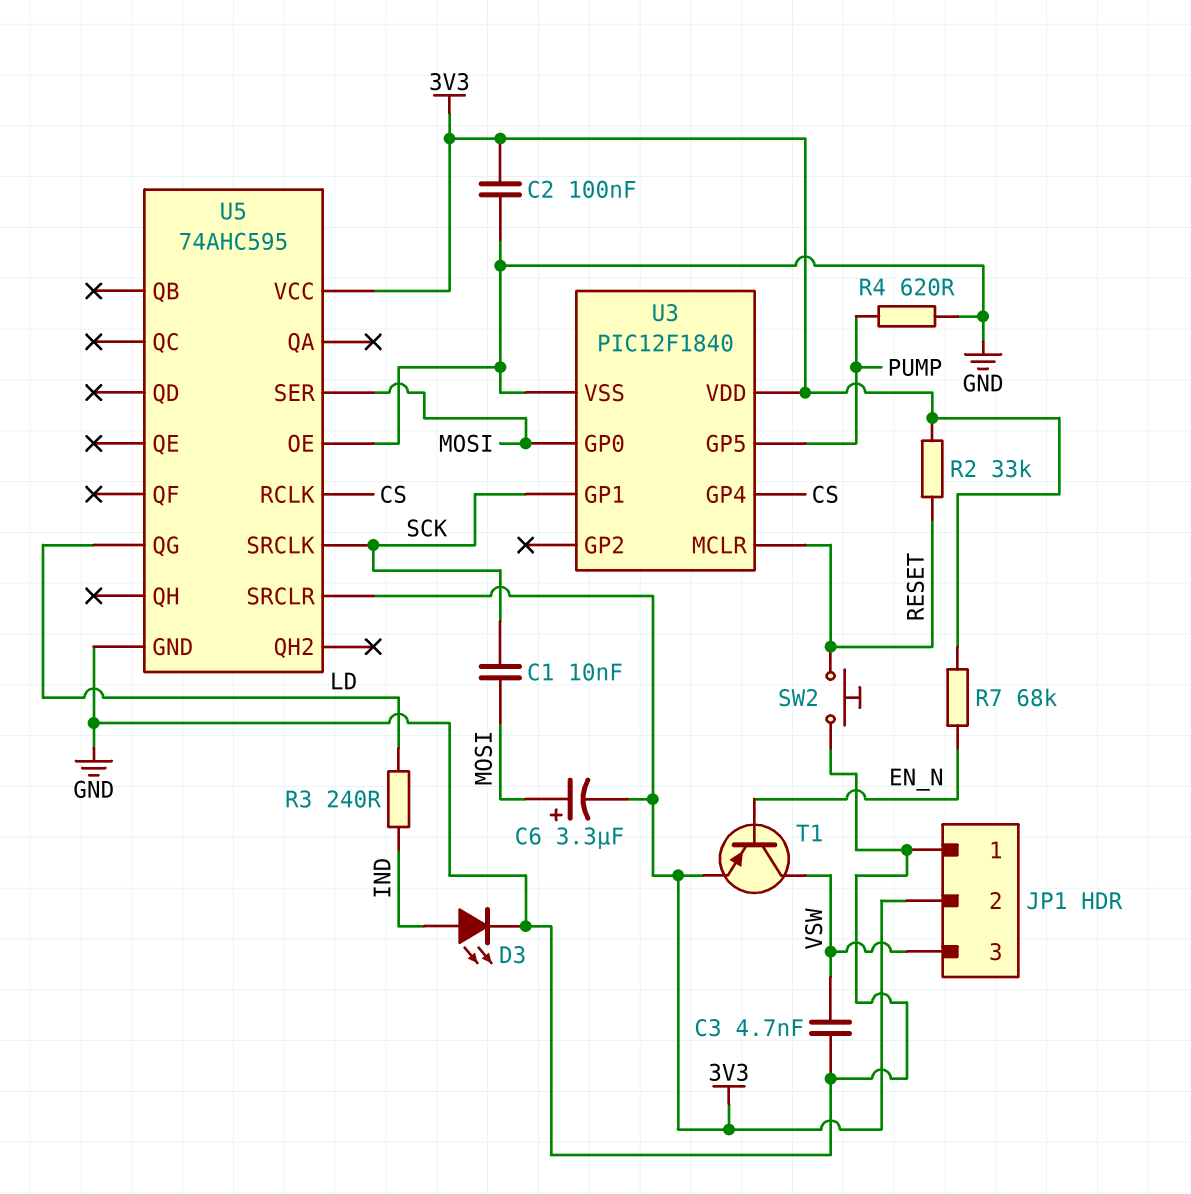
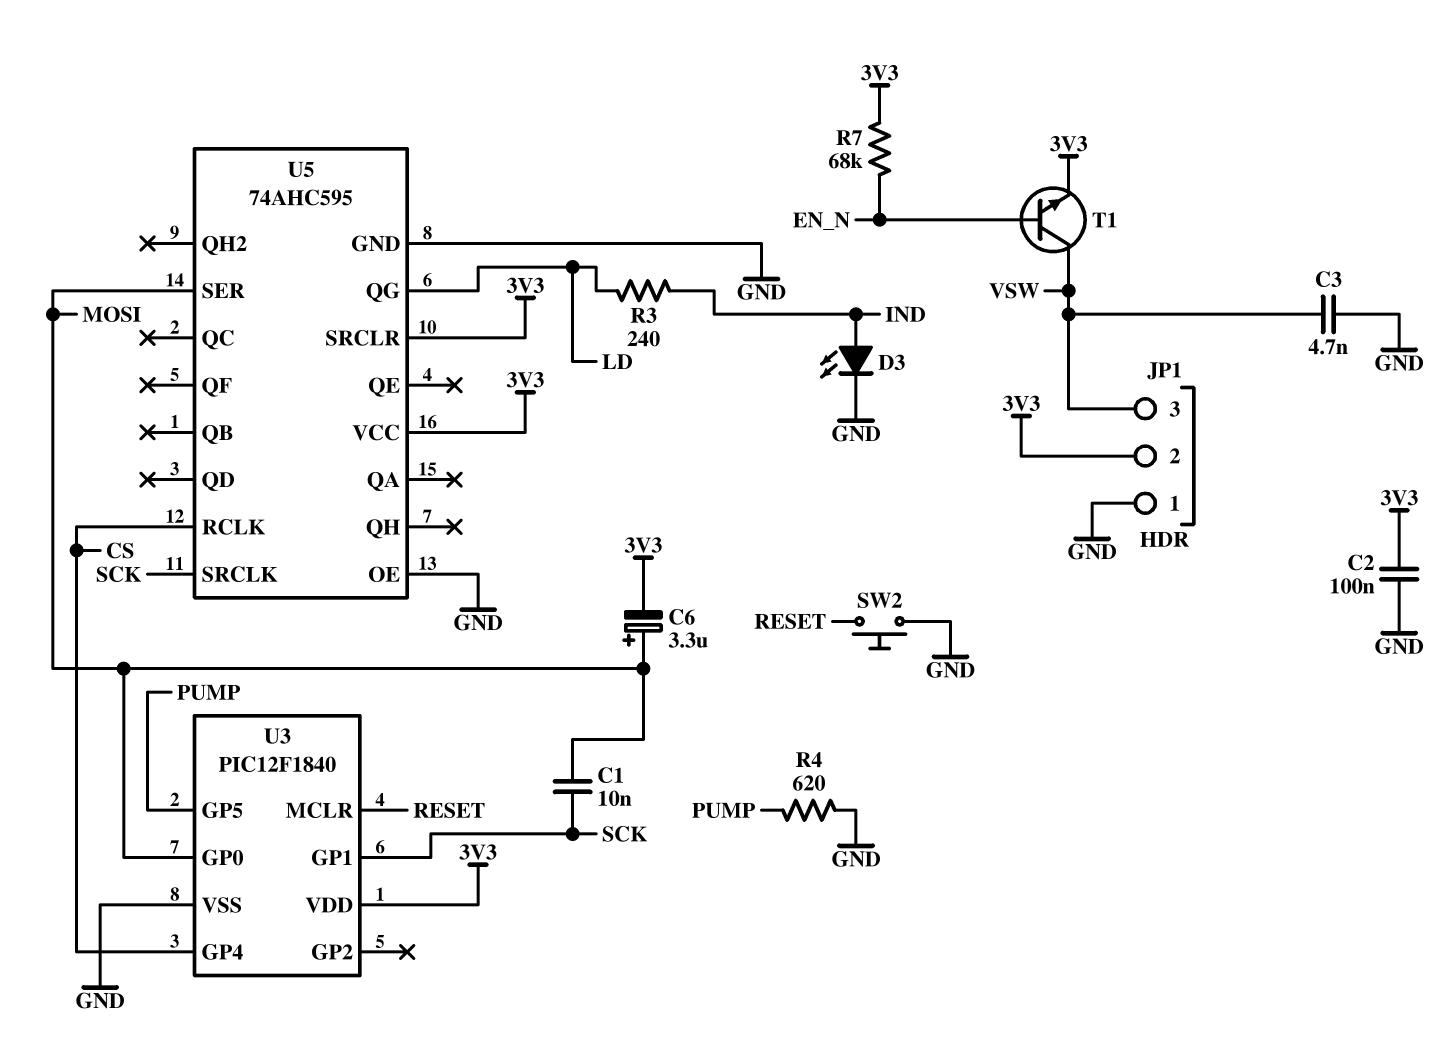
R2: 33k (3V3, RESET) -> none
T1: PNP (B EN_N, C VSW, E 3V3) -> NPN (B EN_N, C VSW, E 3V3)

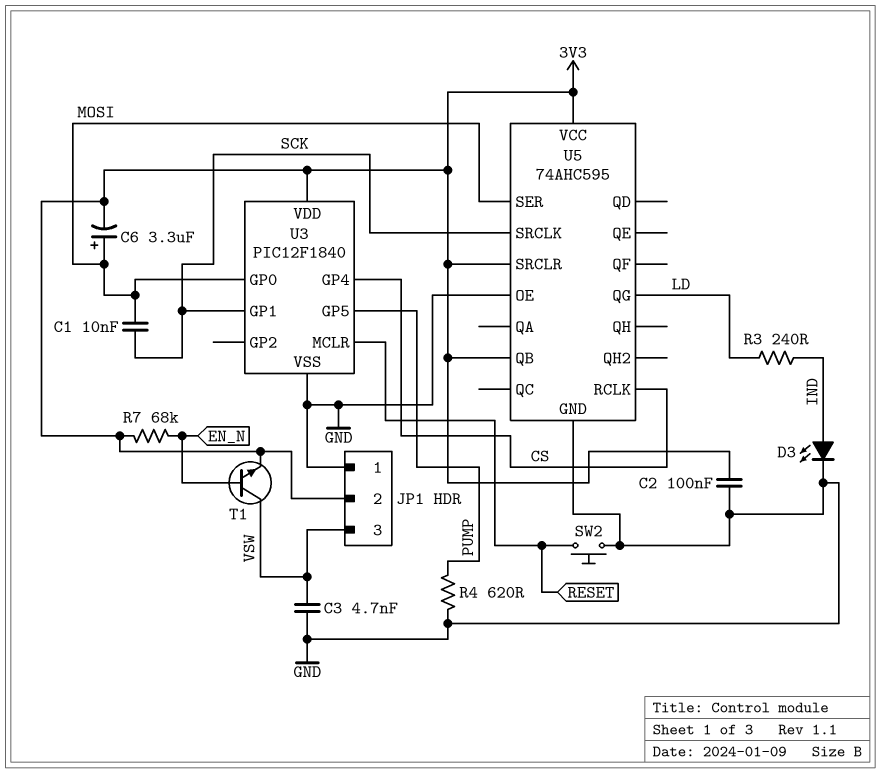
U5 pin QB: none -> 3V3

